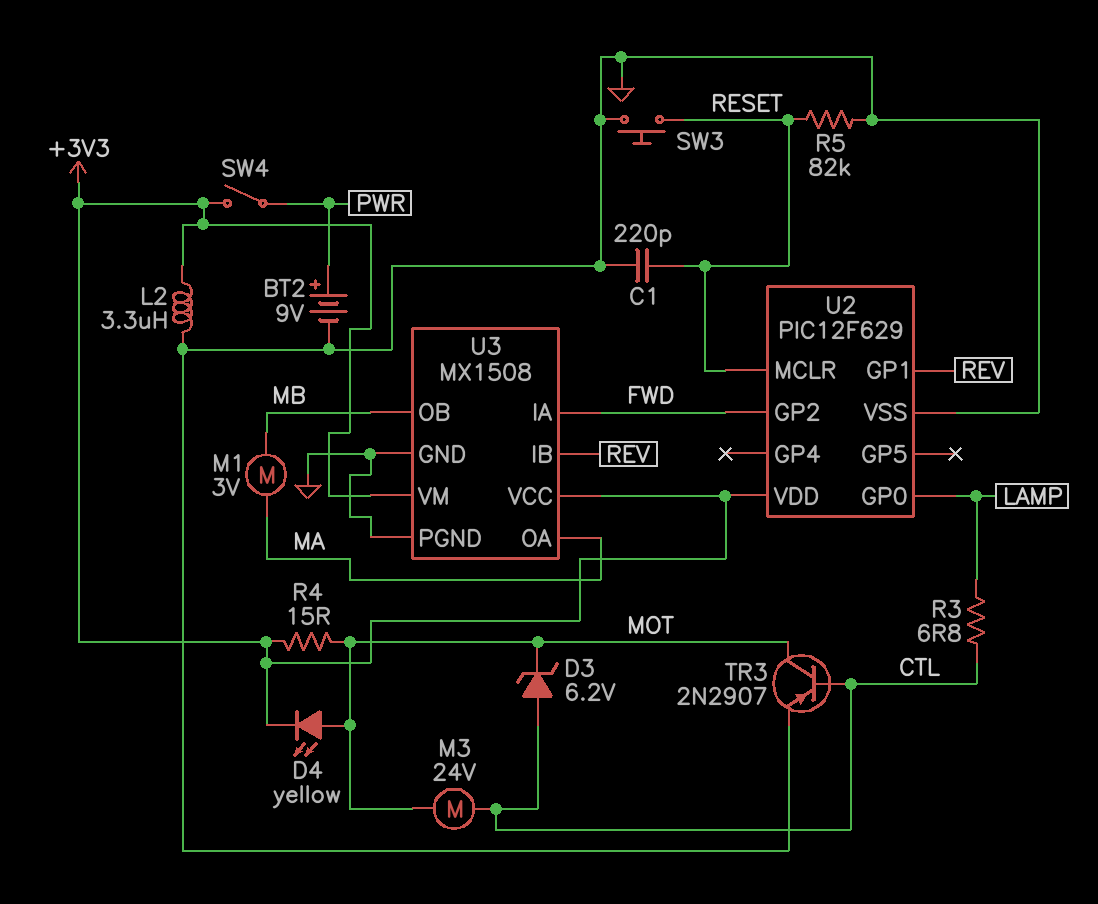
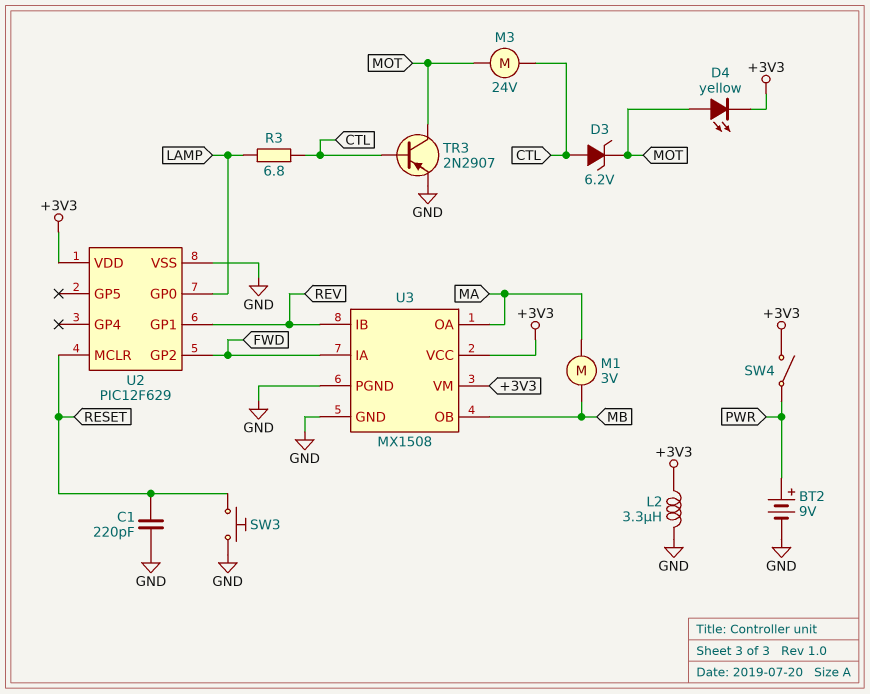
R4: 15 (+3V3, MOT) -> none
R5: 82k (GND, RESET) -> none

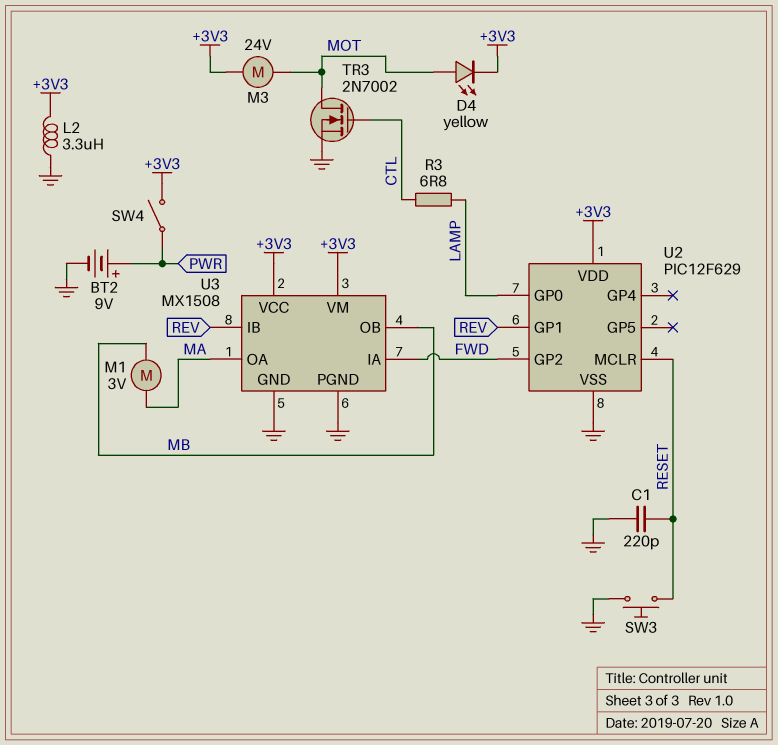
D3: zener 6.2V (A CTL, K MOT) -> none
M3: motor 24V (CTL, MOT) -> motor 24V (+3V3, MOT)
TR3: PNP 2N2907 (B CTL, C MOT, E GND) -> NMOS 2N7002 (G CTL, D MOT, S GND)

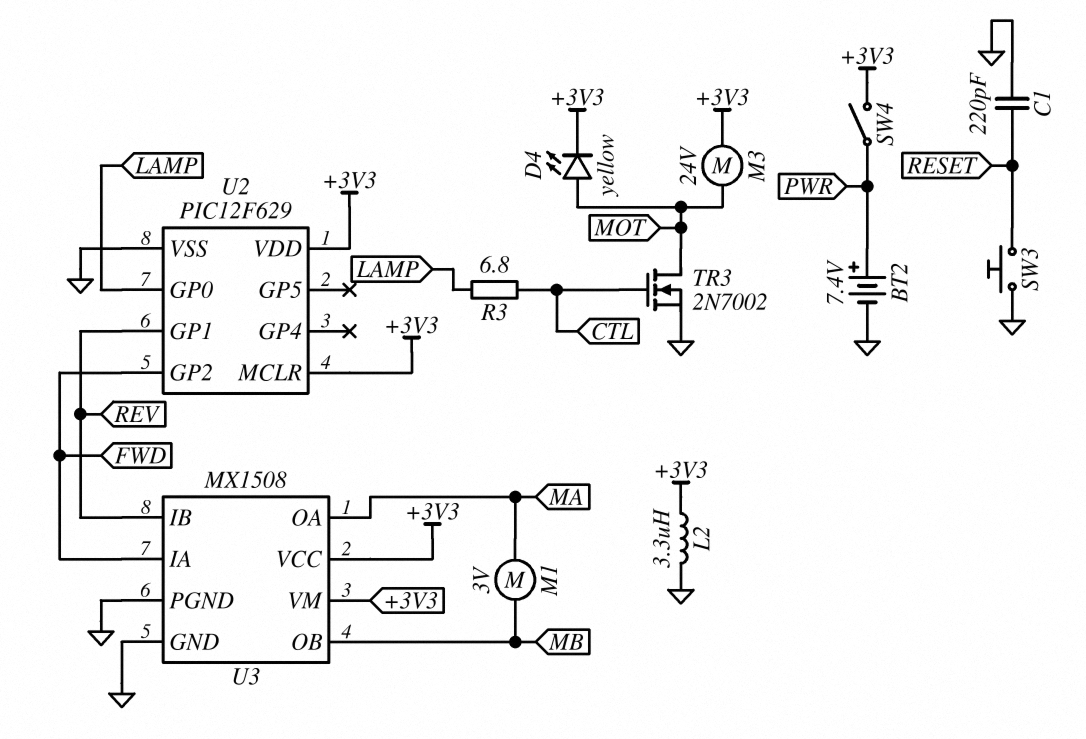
BT2: 9V (plus PWR, minus GND) -> 7.4V (plus PWR, minus GND)
U2 pin MCLR: RESET -> +3V3

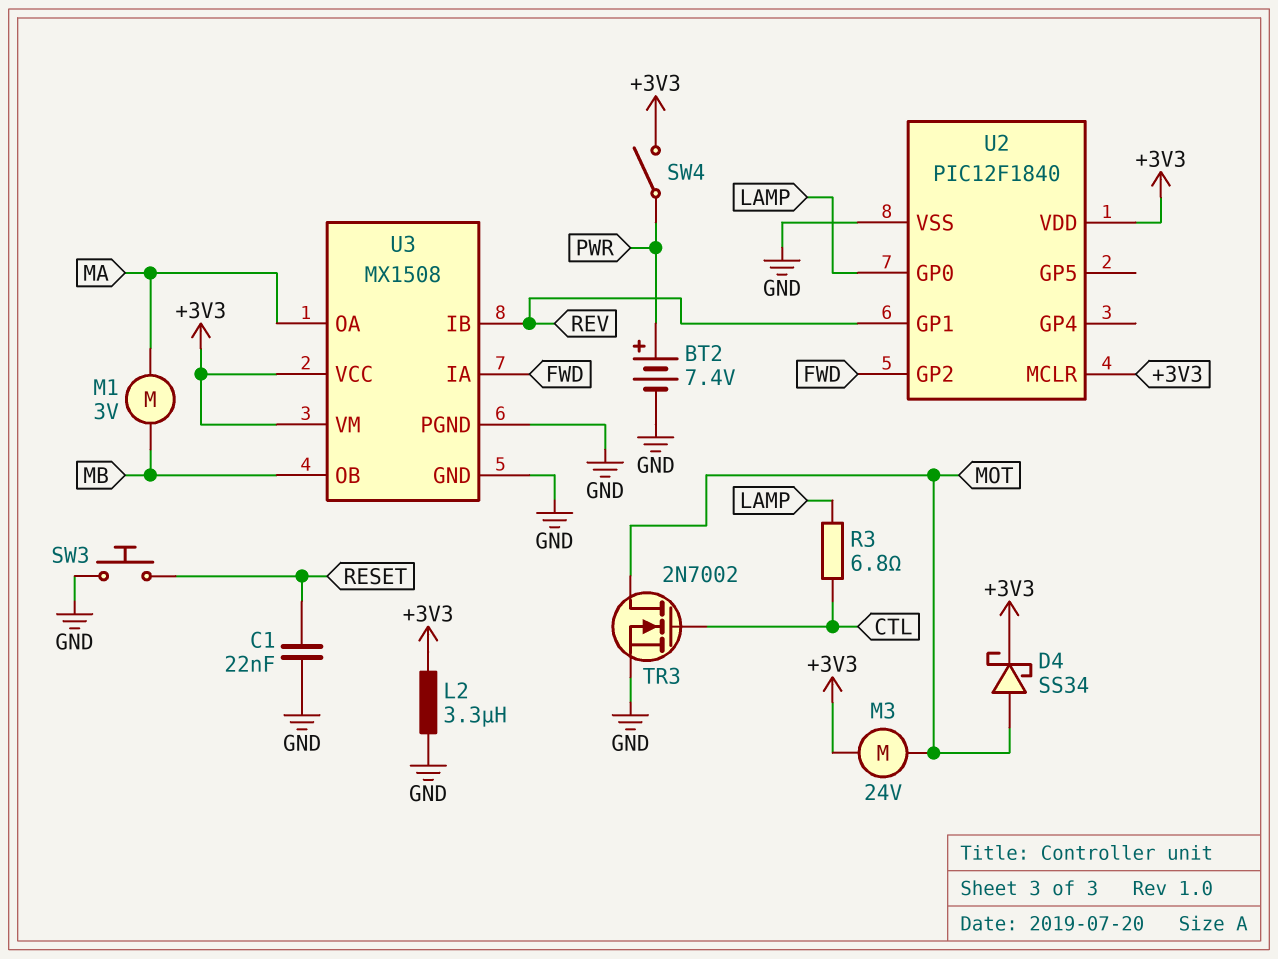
C1: 220pF (GND, RESET) -> 22nF (GND, RESET)
D4: LED yellow (A MOT, K +3V3) -> schottky SS34 (A MOT, K +3V3)
U2: PIC12F629 -> PIC12F1840

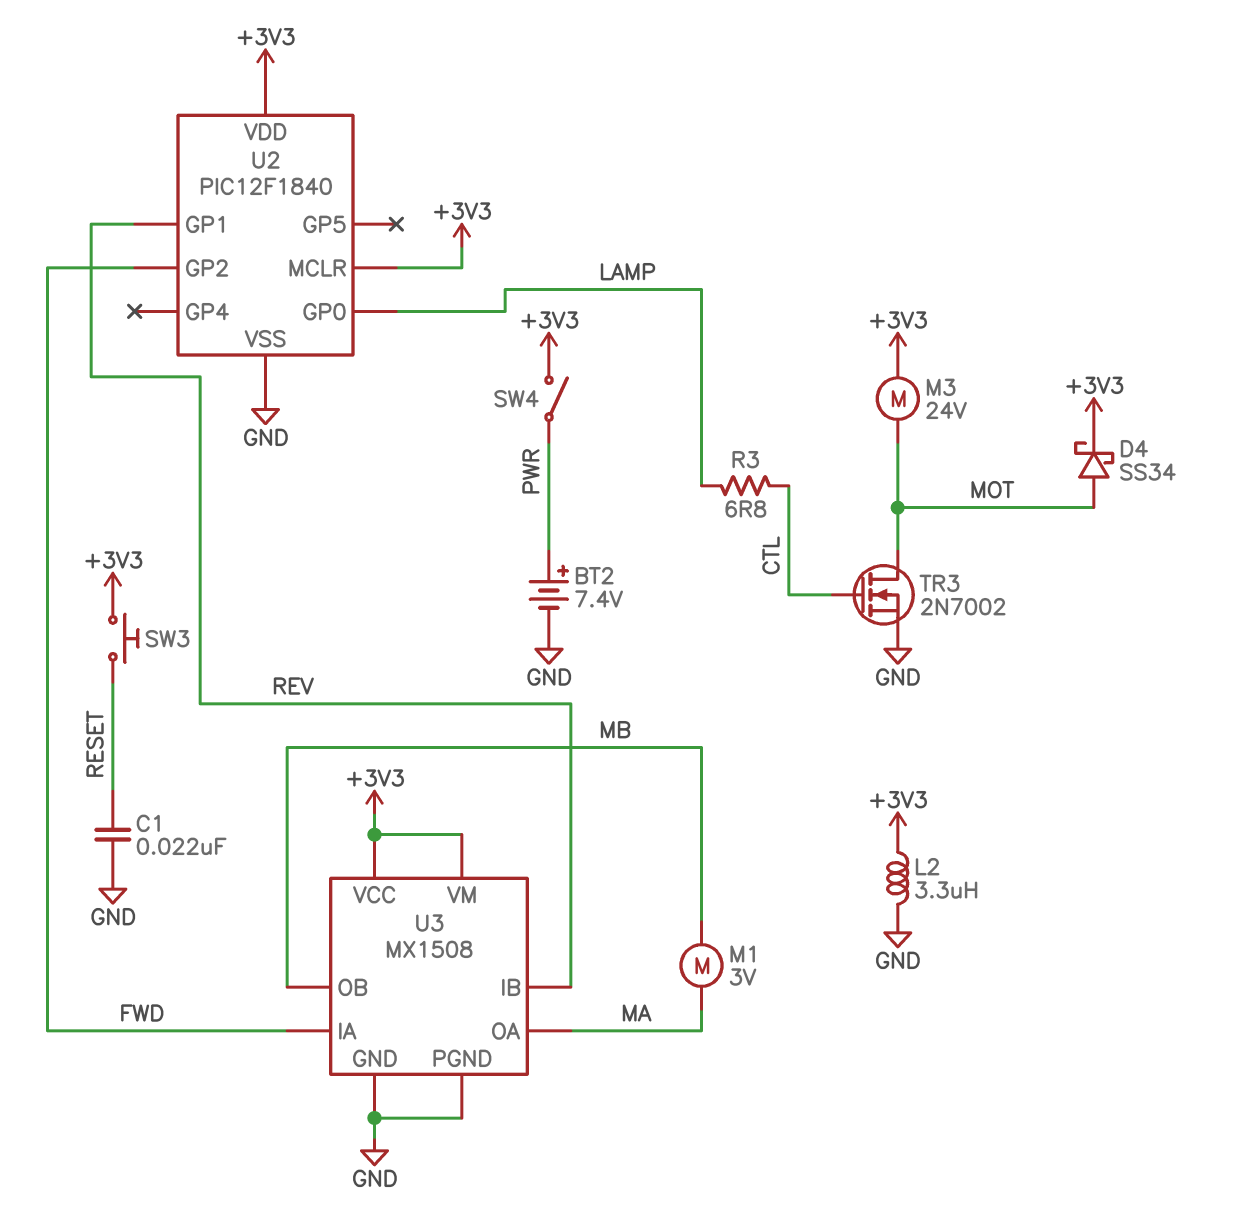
SW3: button (GND, RESET) -> button (+3V3, RESET)

